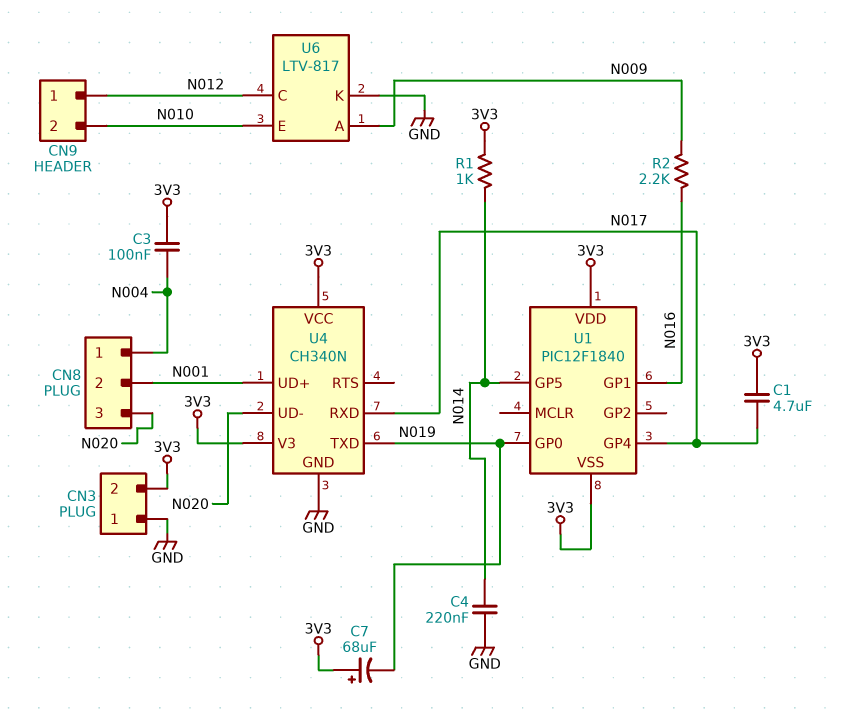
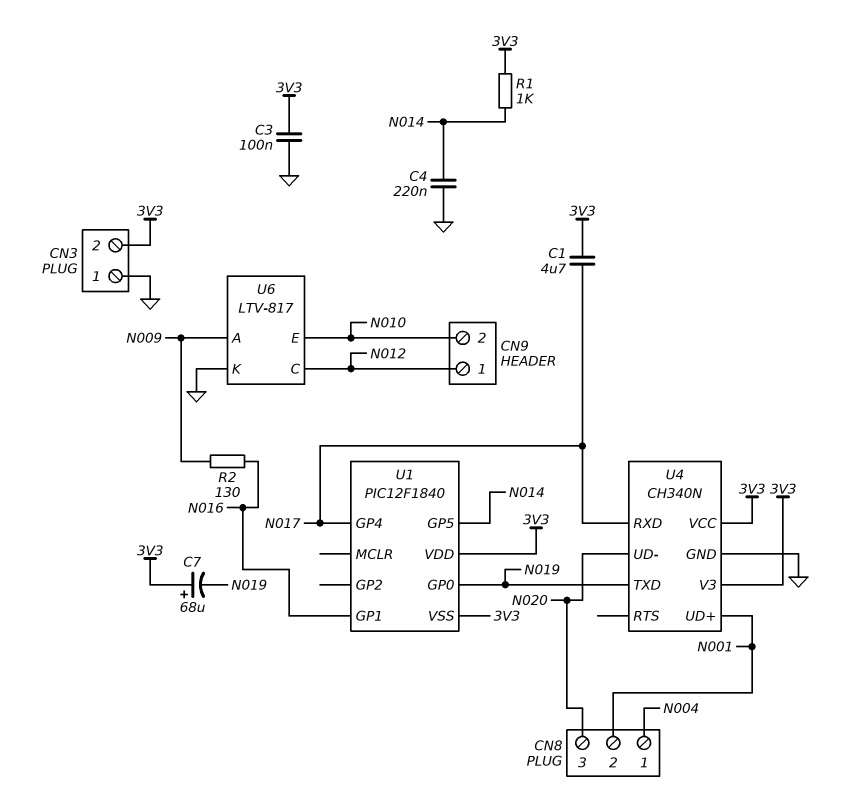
C3: 100nF (3V3, N004) -> 100nF (3V3, GND)
R2: 2.2k (N009, N016) -> 130 (N009, N016)

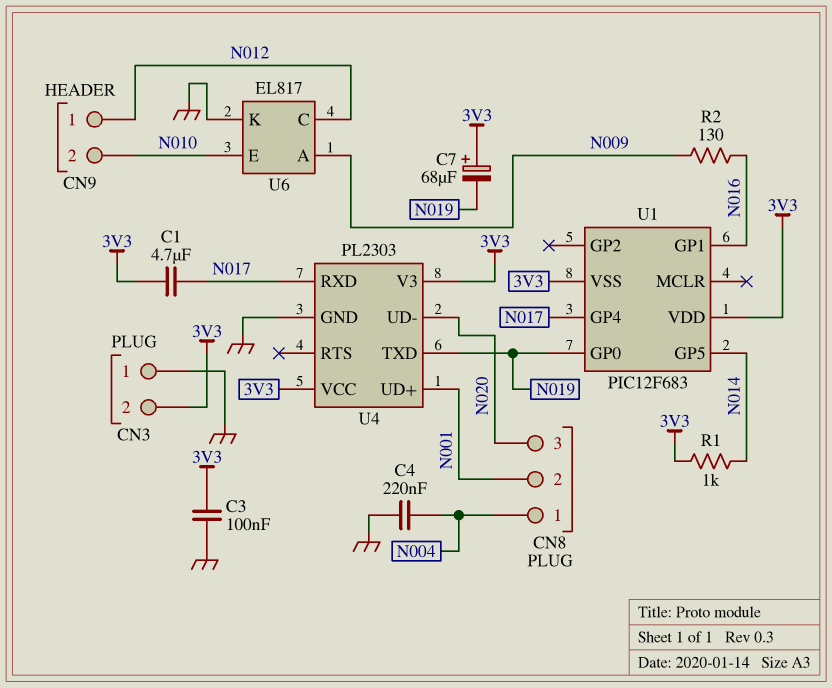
C4: 220nF (GND, N014) -> 220nF (GND, N004)
U1: PIC12F1840 -> PIC12F683
U4: CH340N -> PL2303
U6: LTV-817 -> EL817

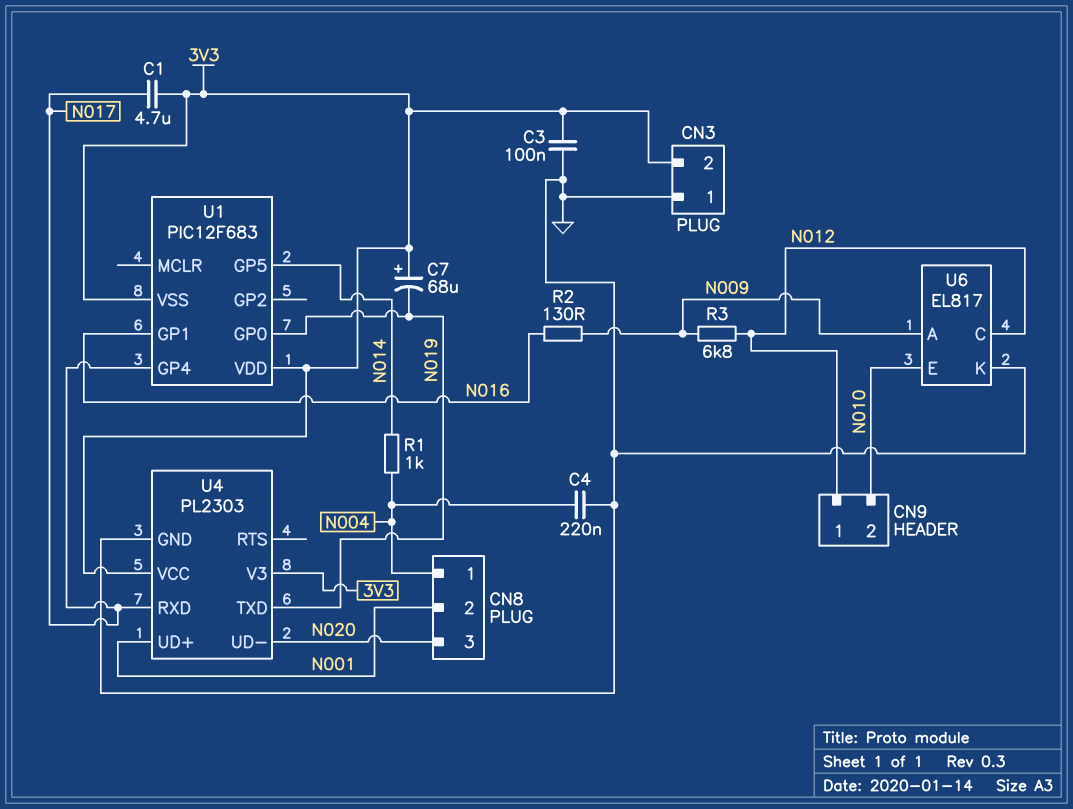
R1: 1k (3V3, N014) -> 1k (N004, N014)
R3: none -> 6.8k (N009, N012)

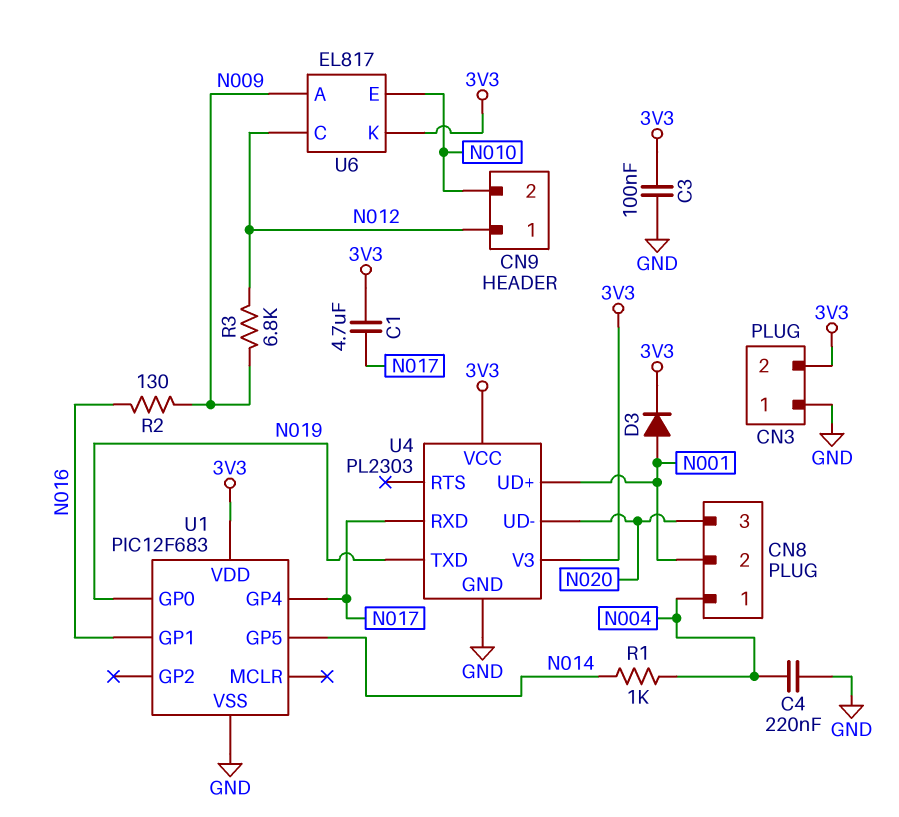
C7: 68uF (plus 3V3, minus N019) -> none
D3: none -> diode (A N001, K 3V3)
U1 pin VSS: 3V3 -> GND
U6 pin K: GND -> 3V3

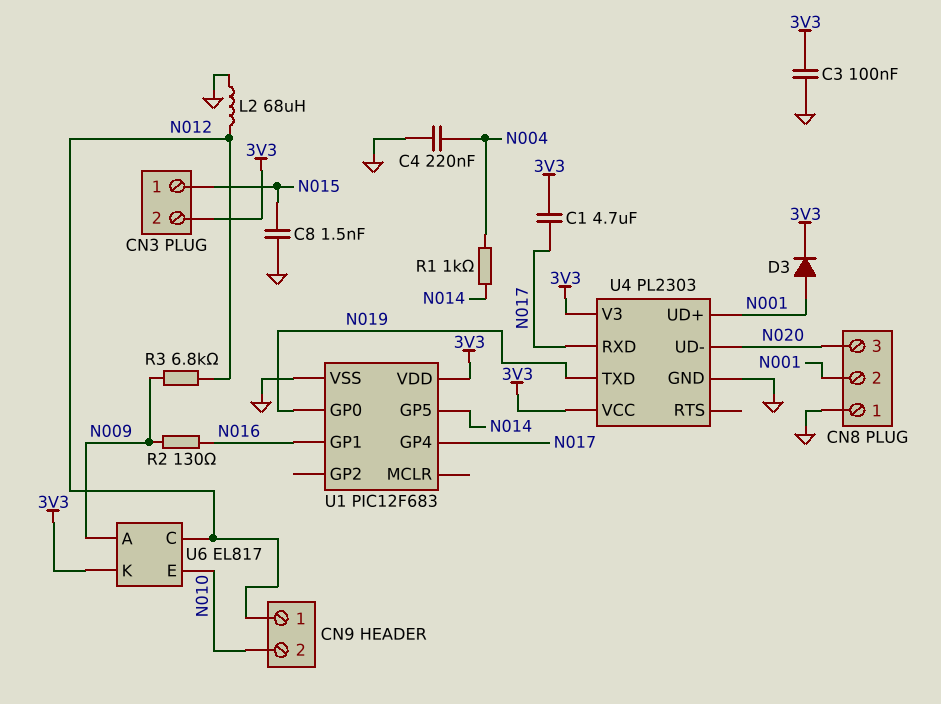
C8: none -> 1.5nF (GND, N015)
CN3 pin 1: GND -> N015
CN8 pin 1: N004 -> GND
L2: none -> 68uH (GND, N012)

